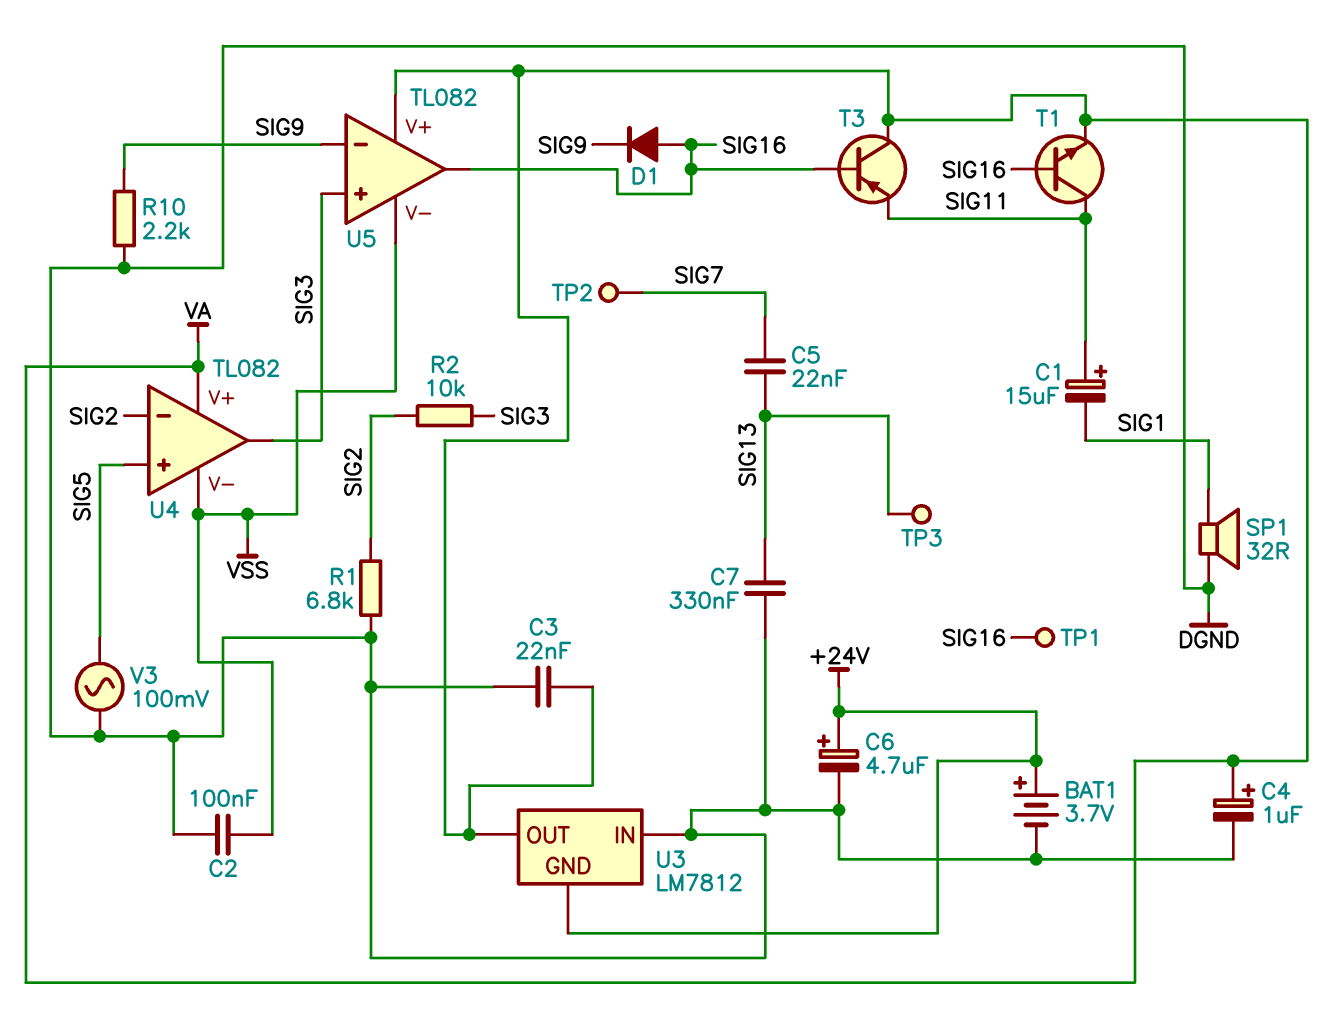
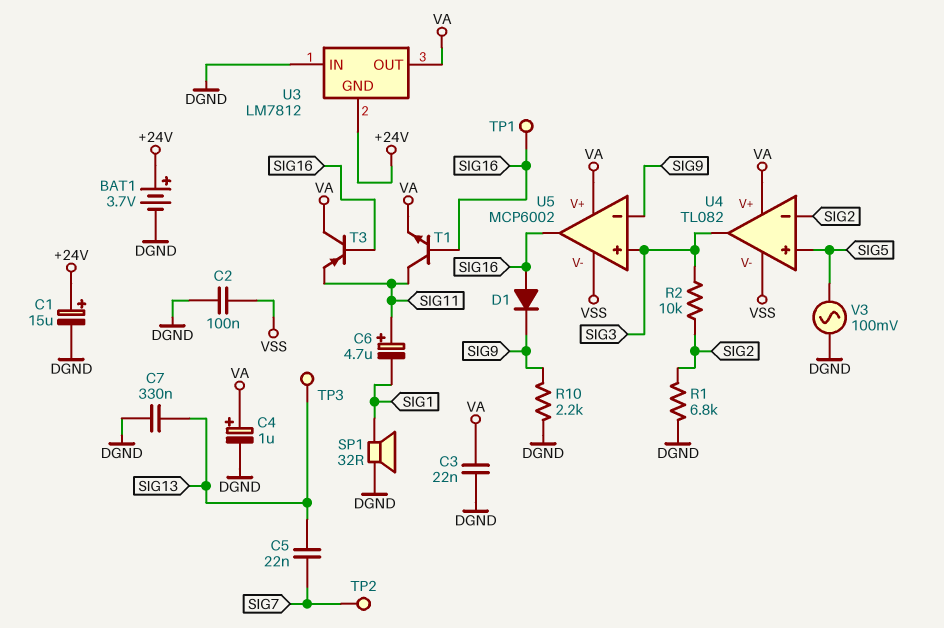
C1: 15uF (plus SIG11, minus SIG1) -> 15uF (plus +24V, minus DGND)
C6: 4.7uF (plus +24V, minus DGND) -> 4.7uF (plus SIG11, minus SIG1)
U5: TL082 -> MCP6002

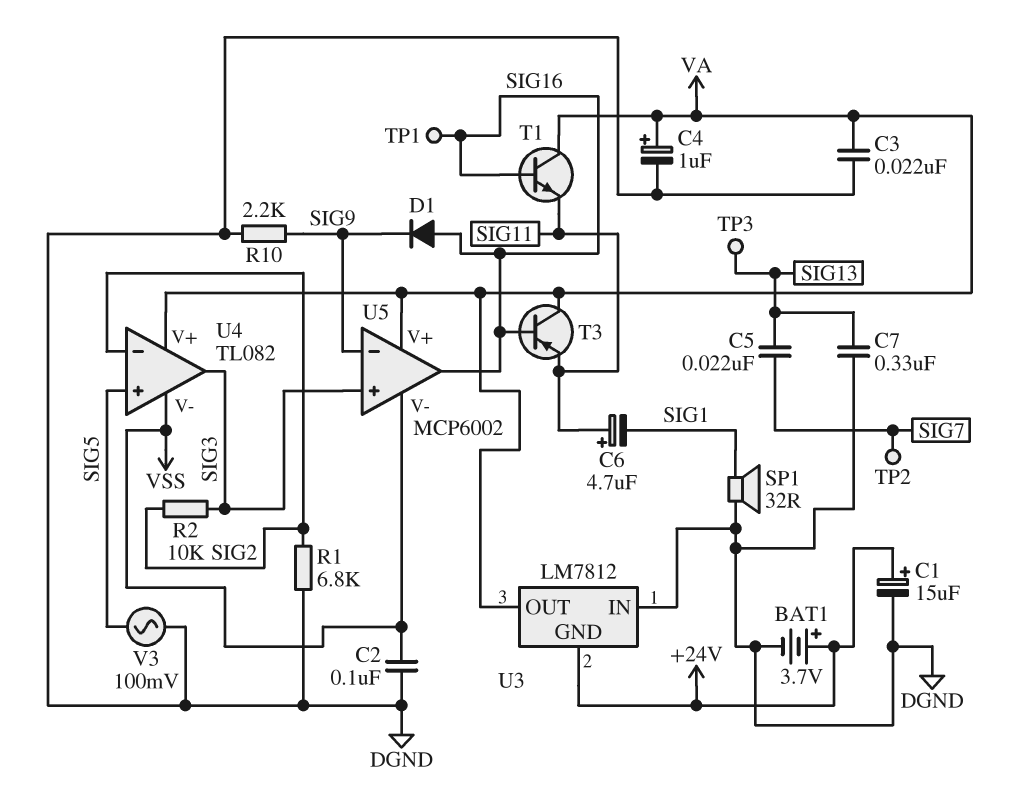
T1: NPN (B SIG16, C SIG11, E VA) -> NPN (B SIG16, C VA, E SIG11)

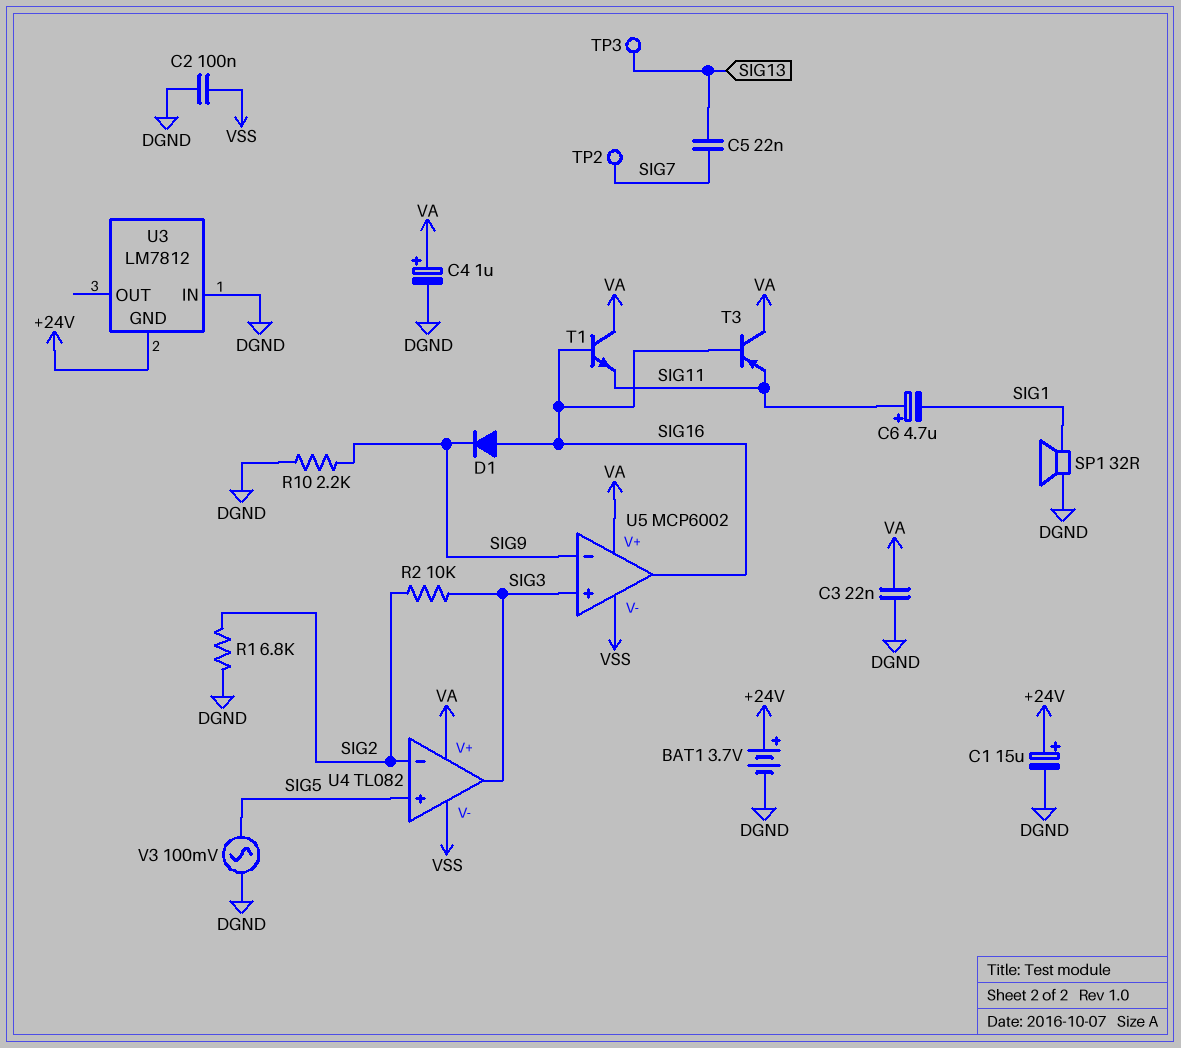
C7: 330nF (DGND, SIG13) -> none
TP1: test point (SIG16) -> none
U3 pin OUT: VA -> none

